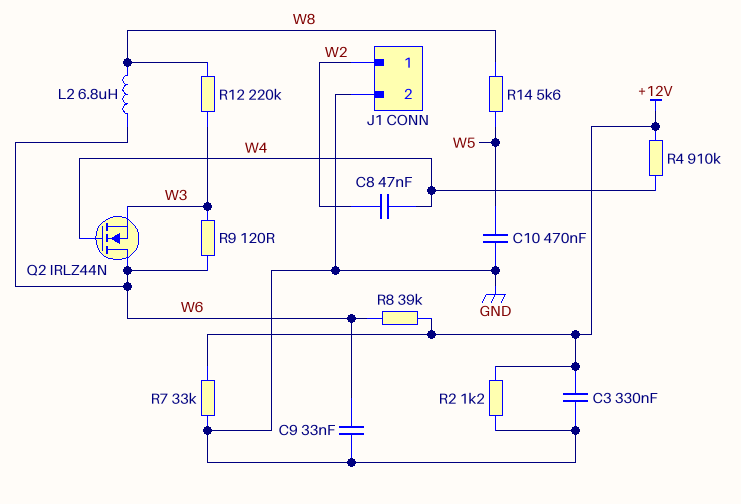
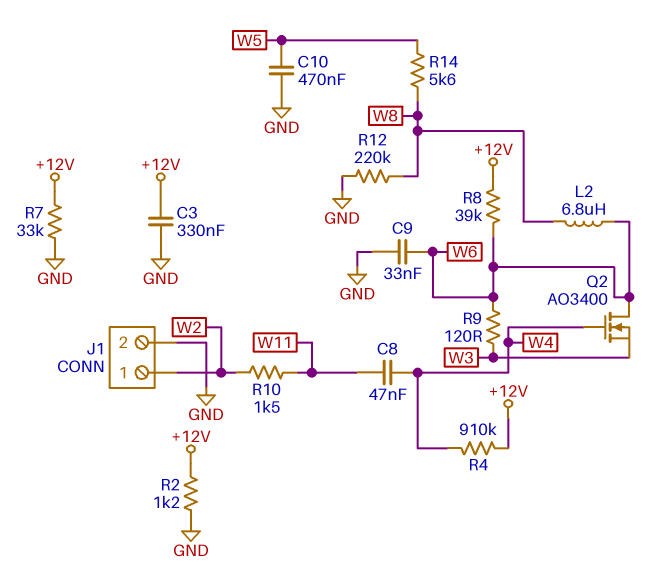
C8: 47nF (W2, W4) -> 47nF (W4, W11)
Q2: NMOS IRLZ44N (G W4, D W6, S W3) -> NMOS AO3400 (G W4, D W6, S W3)
R10: none -> 1.5k (W2, W11)
R12: 220k (W3, W8) -> 220k (GND, W8)

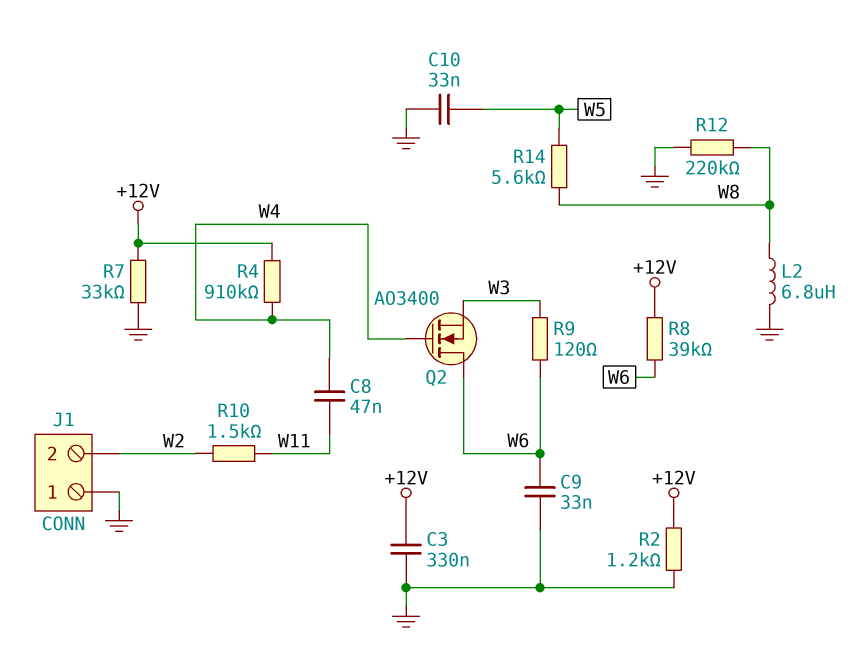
C10: 470nF (GND, W5) -> 33nF (GND, W5)
J1 pin 1: W2 -> GND
J1 pin 2: GND -> W2
L2: 6.8uH (W6, W8) -> 6.8uH (GND, W8)

